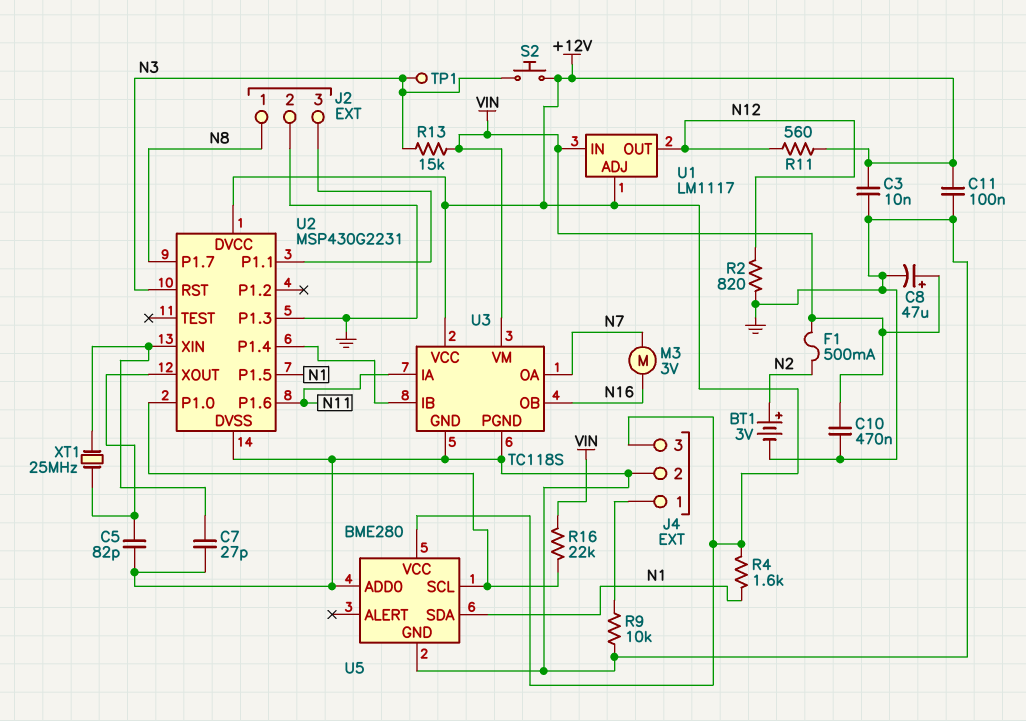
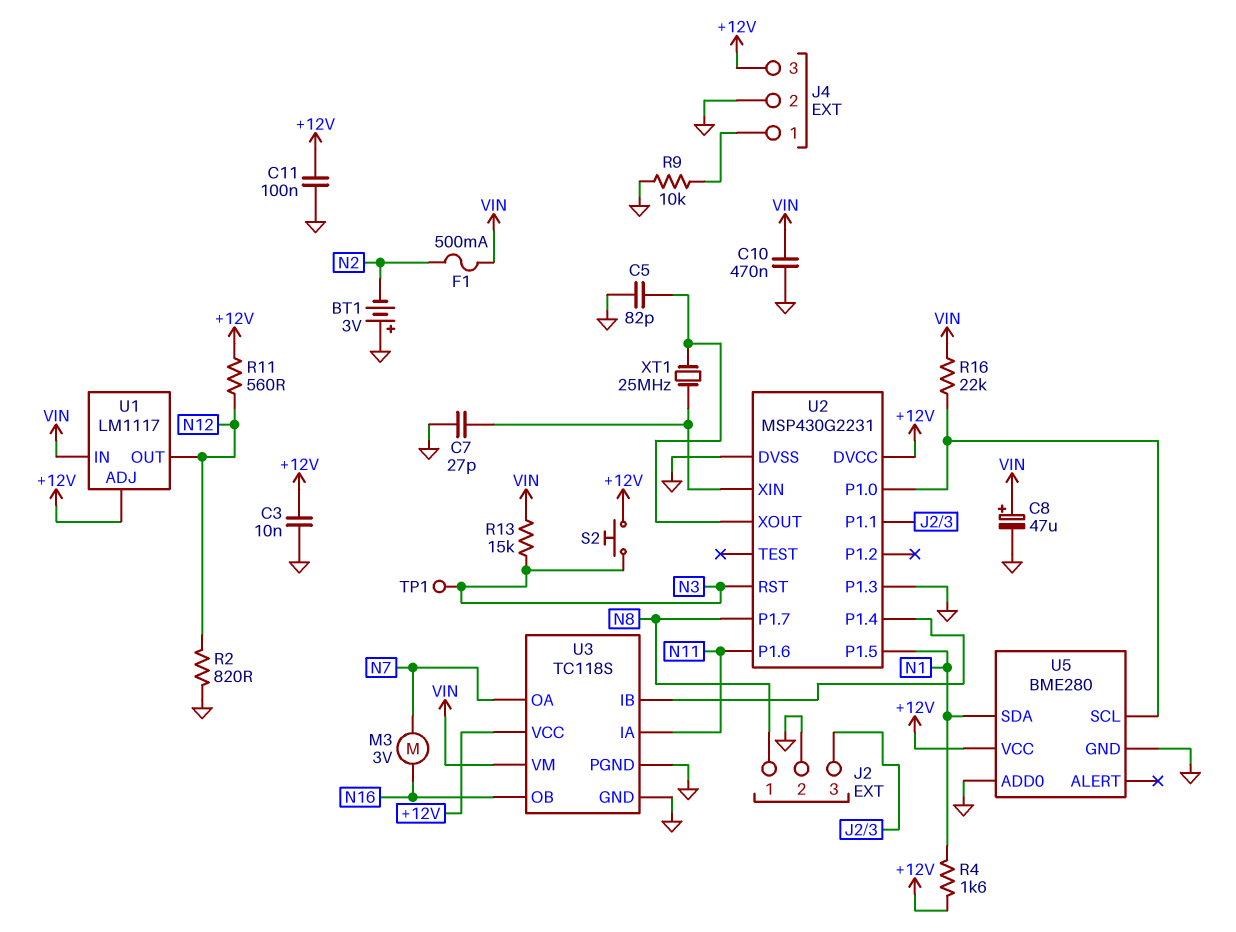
BT1: 3V (plus N2, minus GND) -> 3V (plus GND, minus N2)

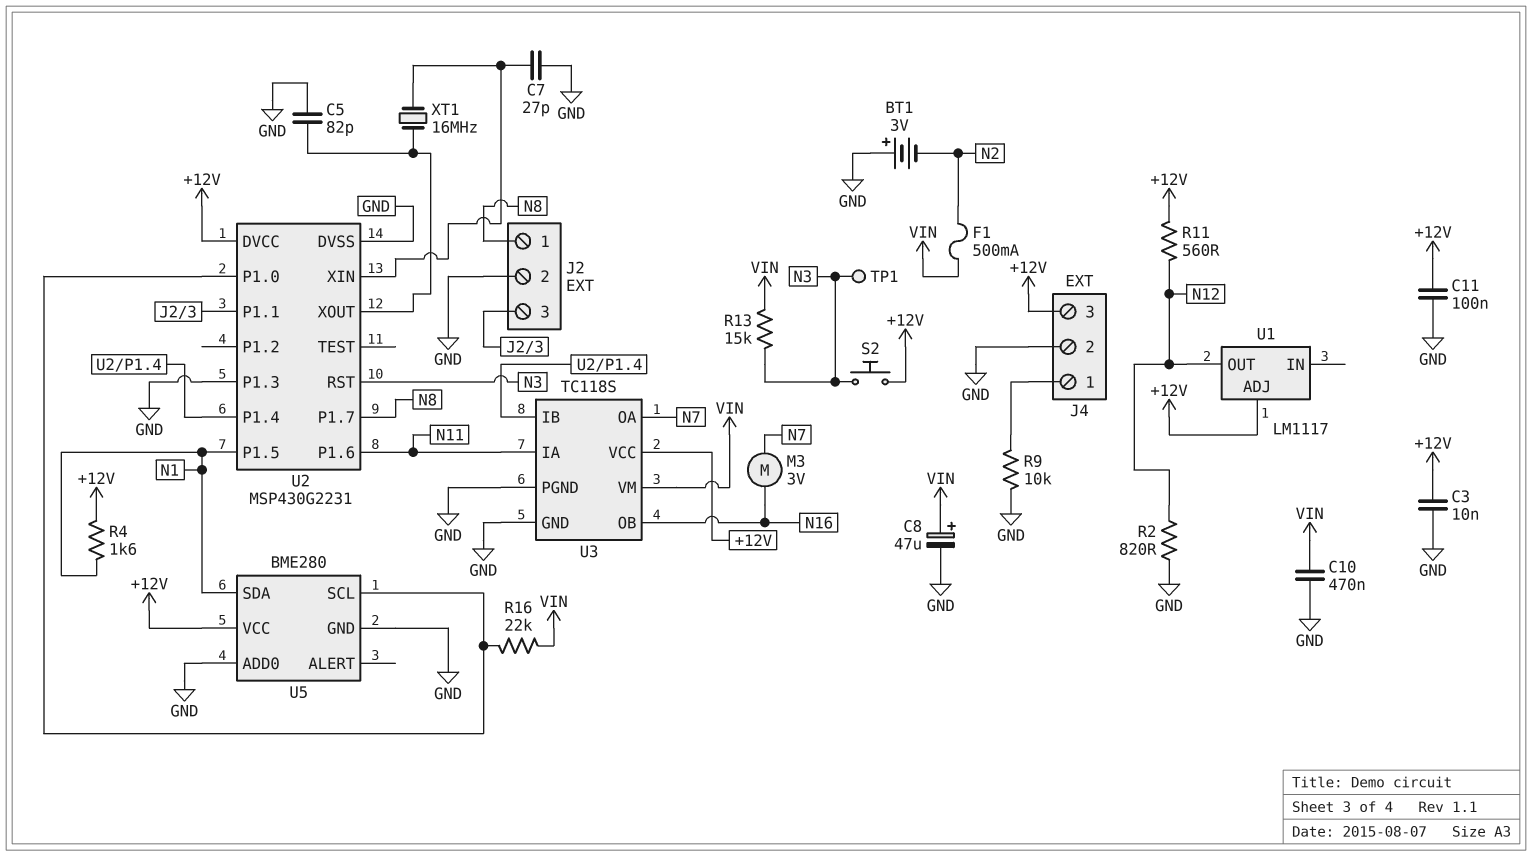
U1 pin IN: VIN -> none
XT1: 25MHz (U2/XIN, U2/XOUT) -> 16MHz (U2/XIN, U2/XOUT)

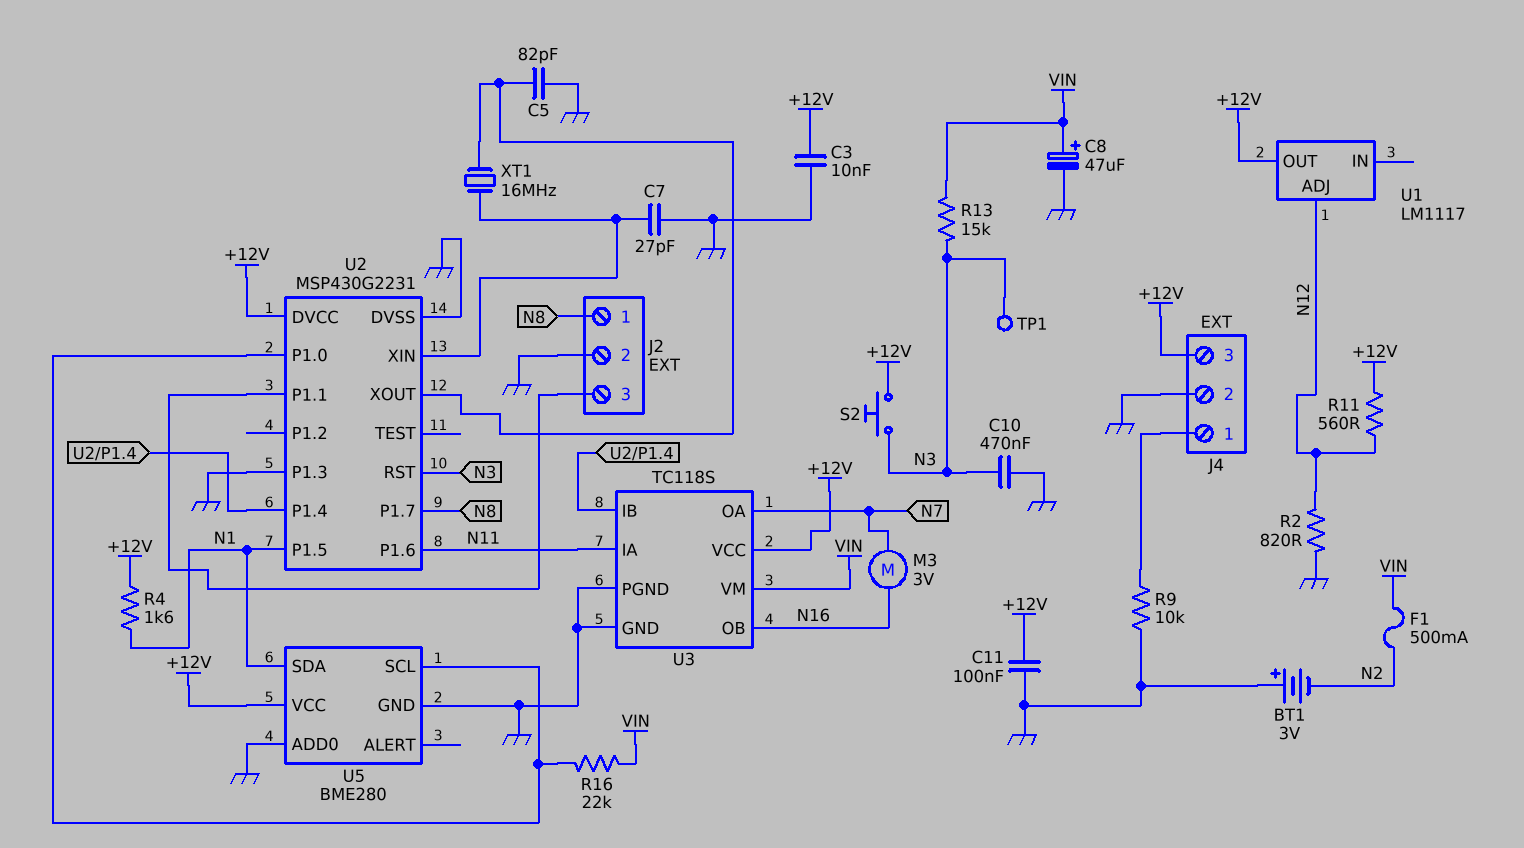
C10: 470nF (GND, VIN) -> 470nF (GND, N3)
U1 pin ADJ: +12V -> N12
U1 pin OUT: N12 -> +12V

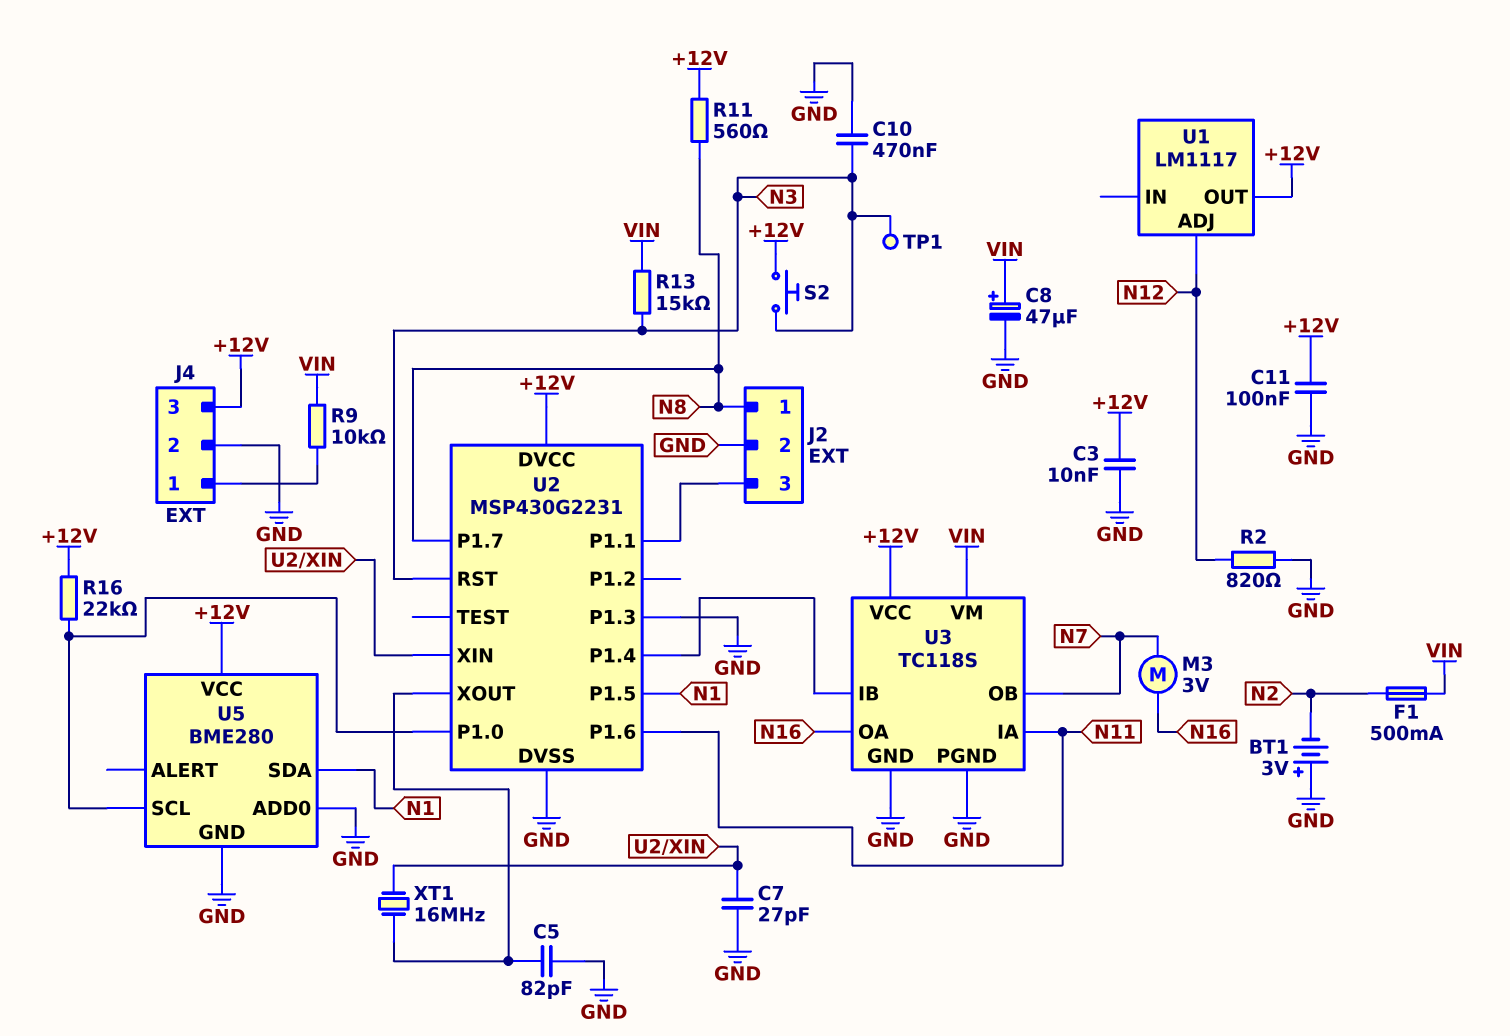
R4: 1.6k (+12V, N1) -> none
R9: 10k (GND, J4/1) -> 10k (J4/1, VIN)
R11: 560 (+12V, N12) -> 560 (+12V, N8)
R16: 22k (U2/P1.0, VIN) -> 22k (+12V, U2/P1.0)
U3 pin OA: N7 -> N16
U3 pin OB: N16 -> N7

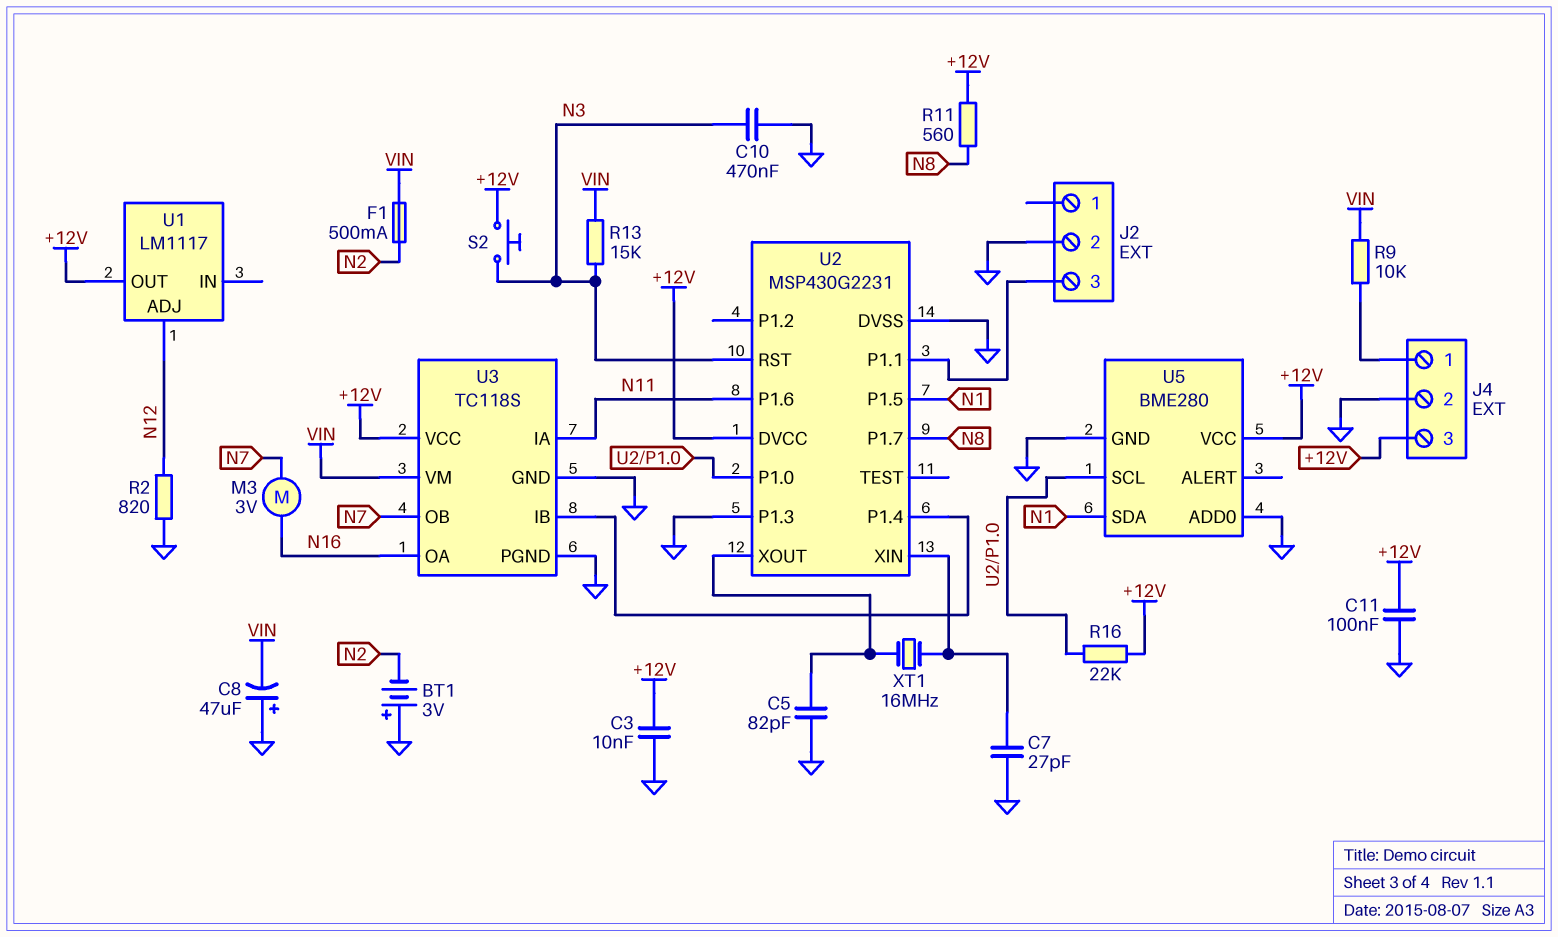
C8: 47uF (plus VIN, minus GND) -> 47uF (plus GND, minus VIN)
J2 pin 1: N8 -> none
TP1: test point (N3) -> none

